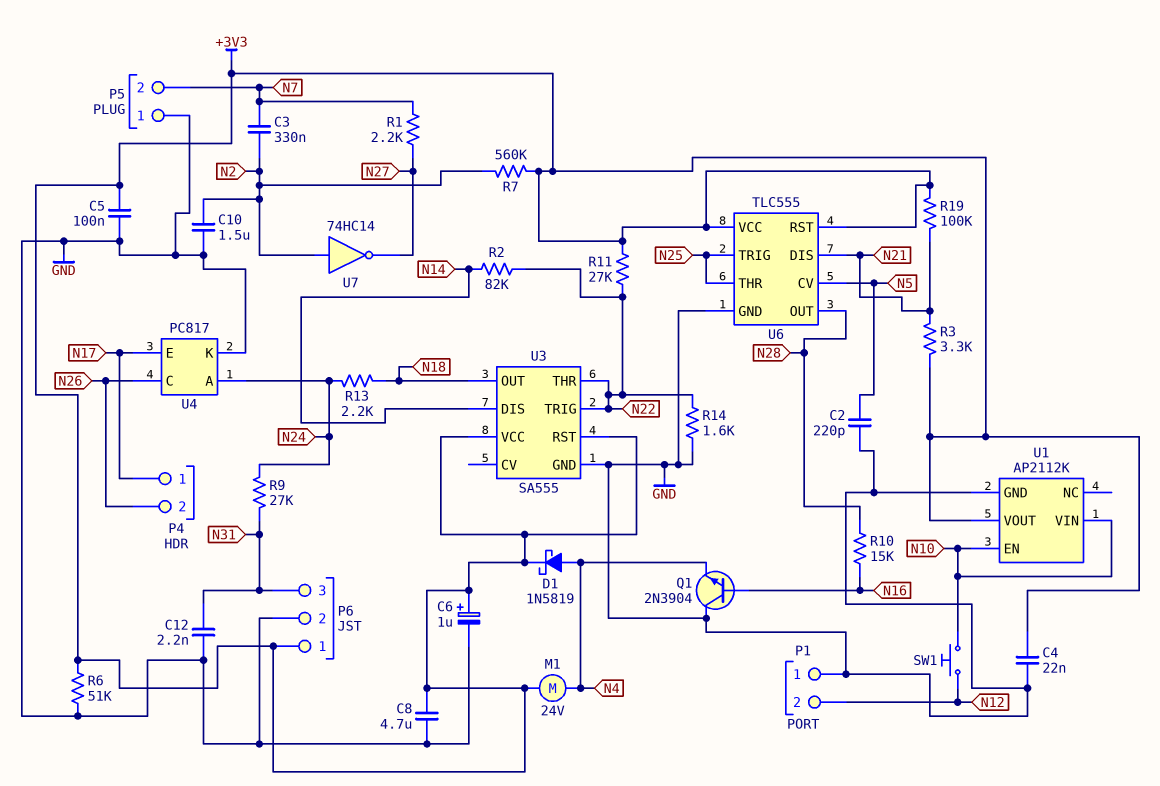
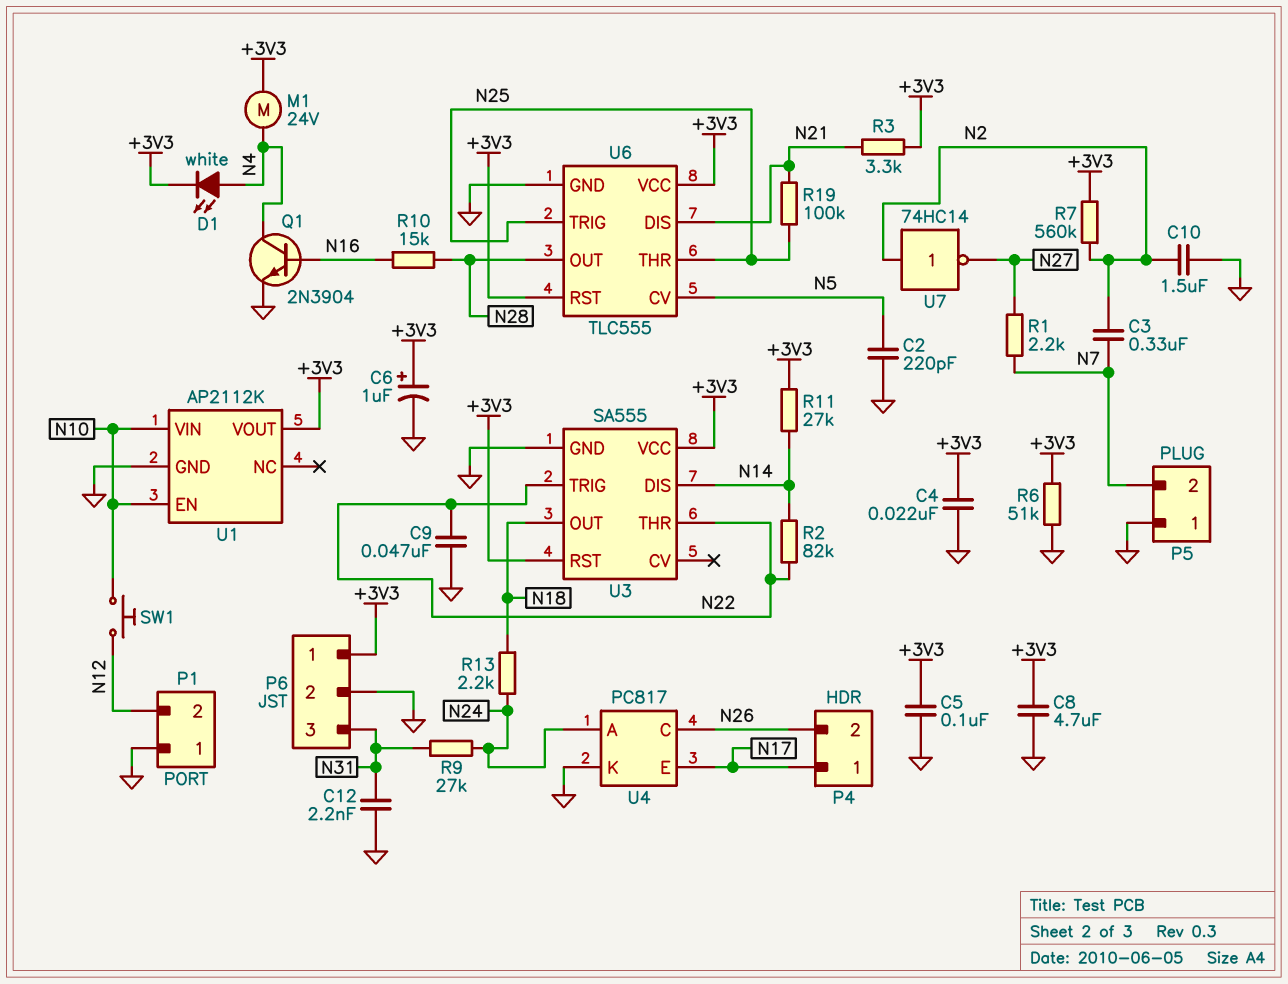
C9: none -> 47nF (GND, N22)
D1: schottky 1N5819 (A N4, K +3V3) -> LED white (A N4, K +3V3)
Q1: NPN 2N3904 (B N16, C GND, E N4) -> NPN 2N3904 (B N16, C N4, E GND)
R11: 27k (+3V3, N22) -> 27k (+3V3, N14)
R14: 1.6k (GND, N22) -> none
R19: 100k (+3V3, N21) -> 100k (N21, N25)

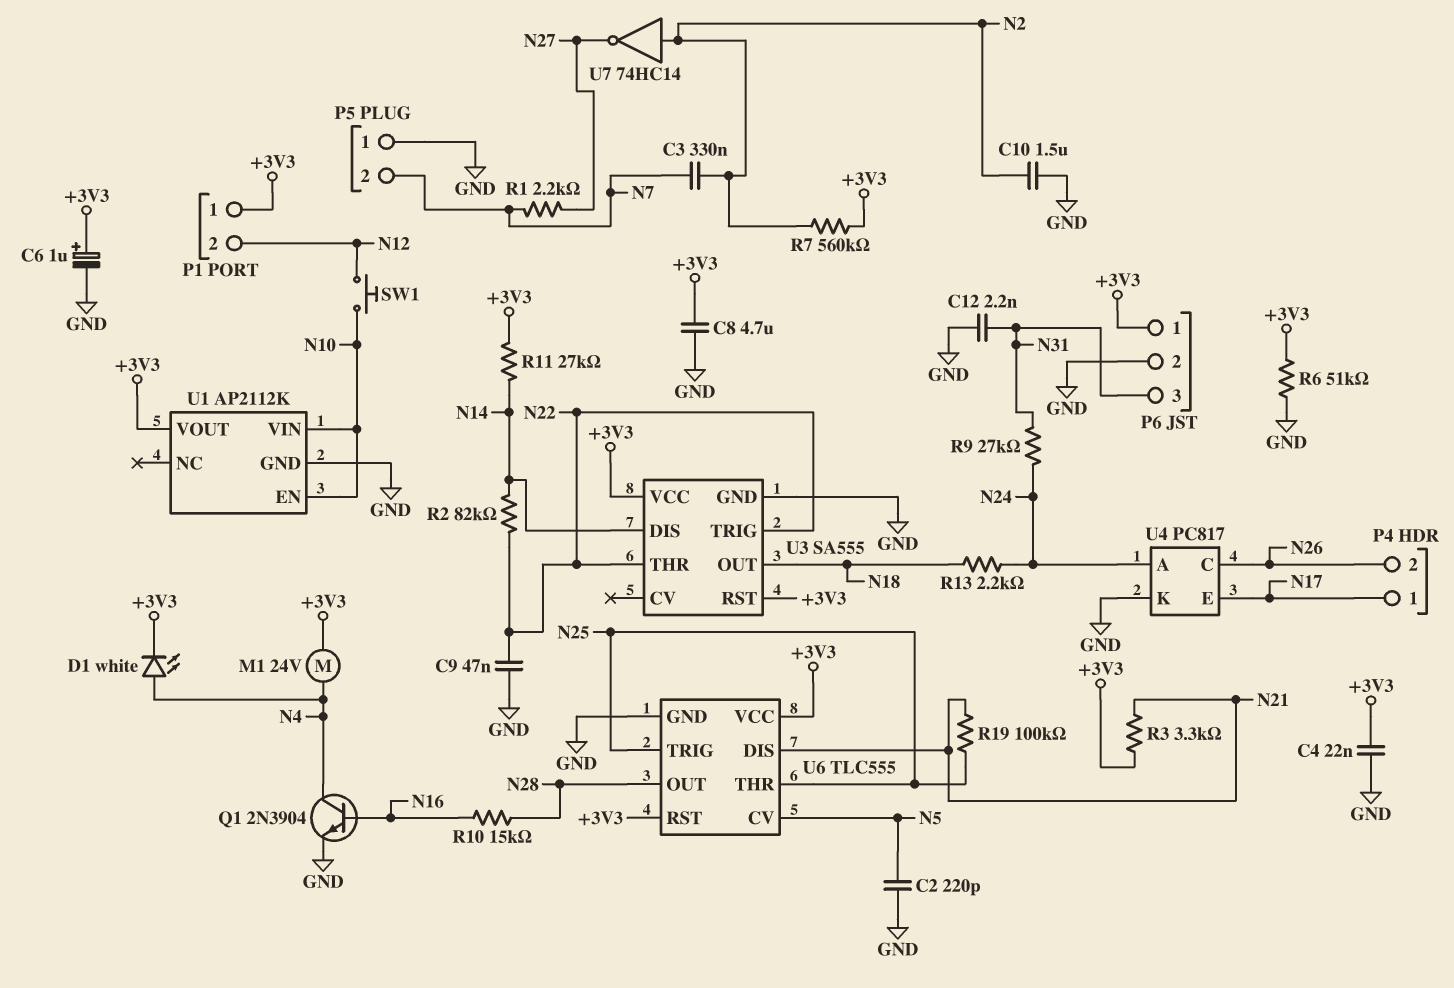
C5: 100nF (+3V3, GND) -> none
P1 pin 1: GND -> +3V3

